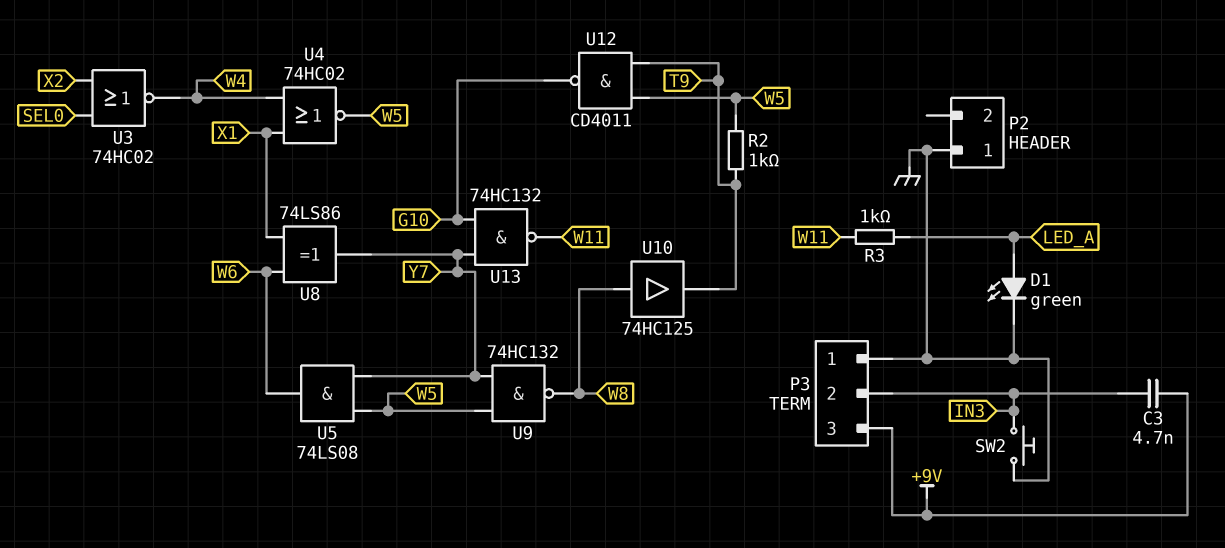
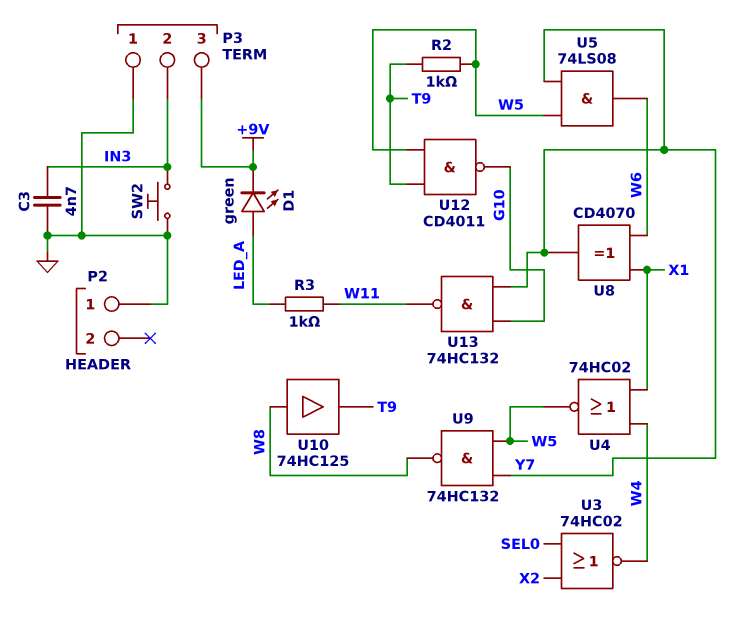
C3: 4.7nF (+9V, IN3) -> 4.7nF (GND, IN3)
D1: LED green (A LED_A, K GND) -> LED green (A LED_A, K +9V)
U8: XOR 74LS86 (in W6, in X1, out Y7) -> XOR CD4070 (in W6, in X1, out Y7)

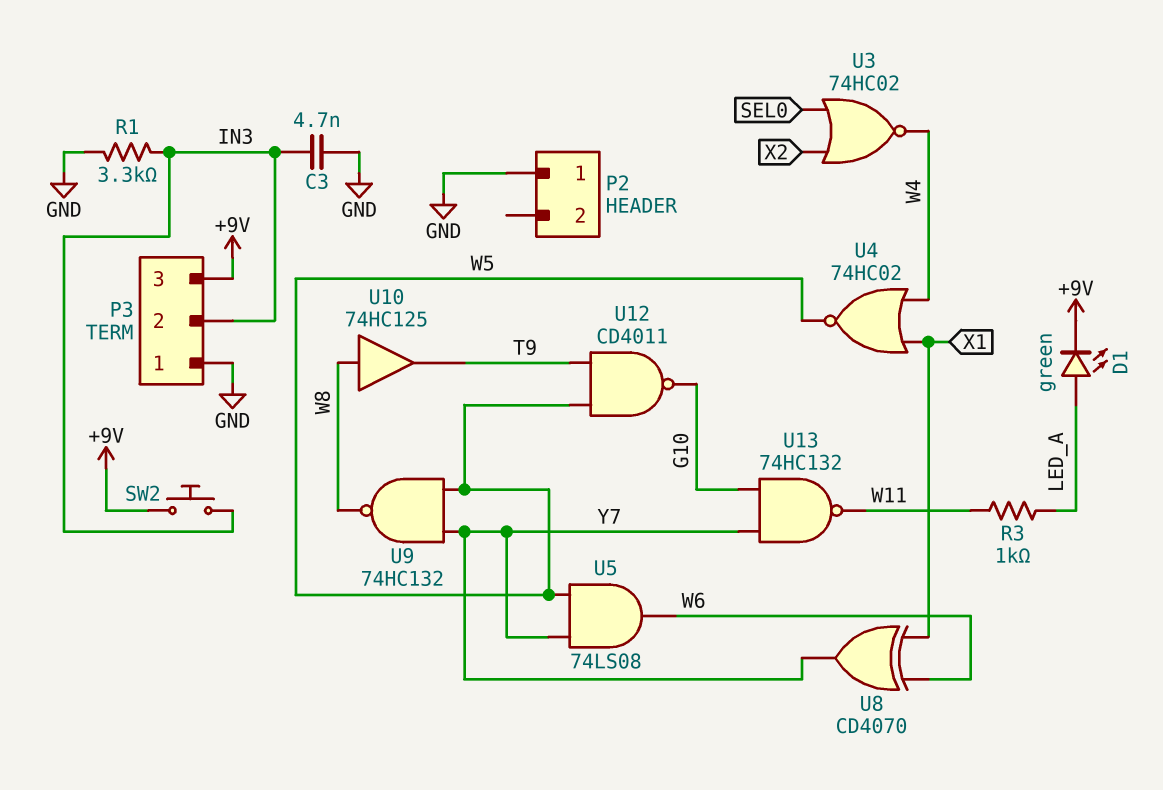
R1: none -> 3.3k (GND, IN3)
R2: 1k (T9, W5) -> none
SW2: button (GND, IN3) -> button (+9V, IN3)

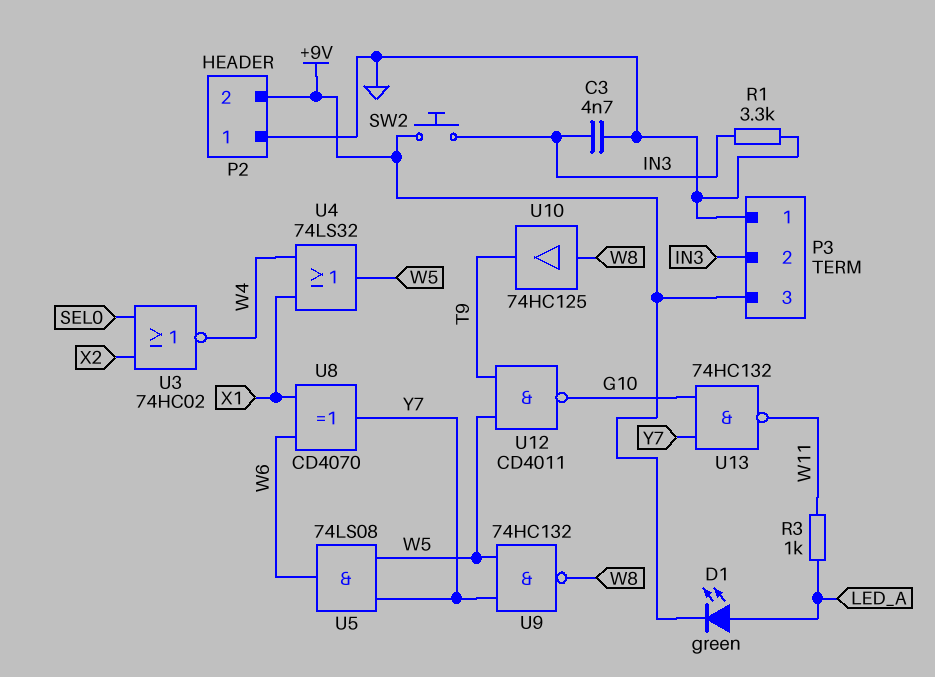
P2 pin 2: none -> +9V
U4: NOR 74HC02 (in W4, in X1, out W5) -> OR 74LS32 (in W4, in X1, out W5)

